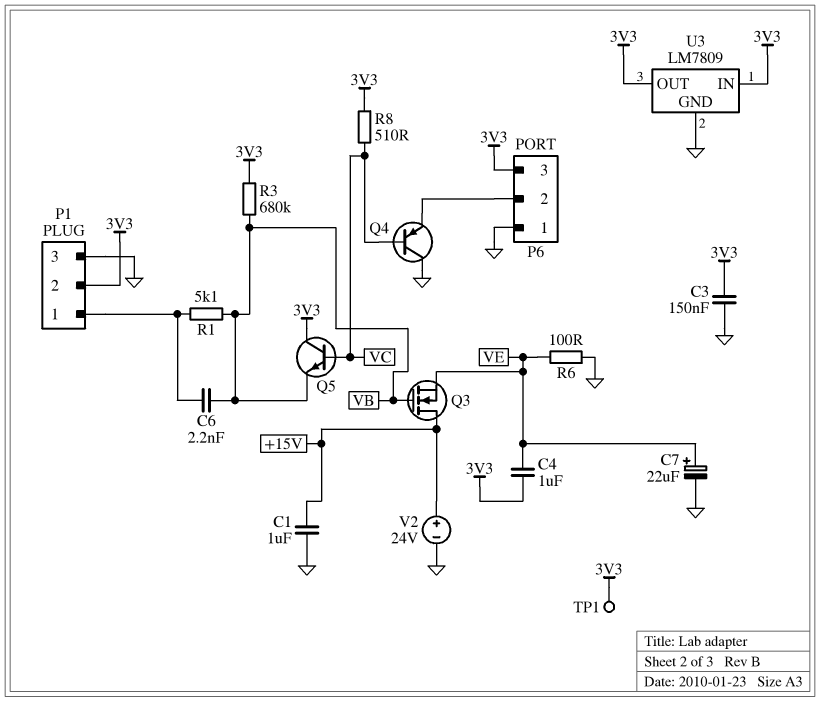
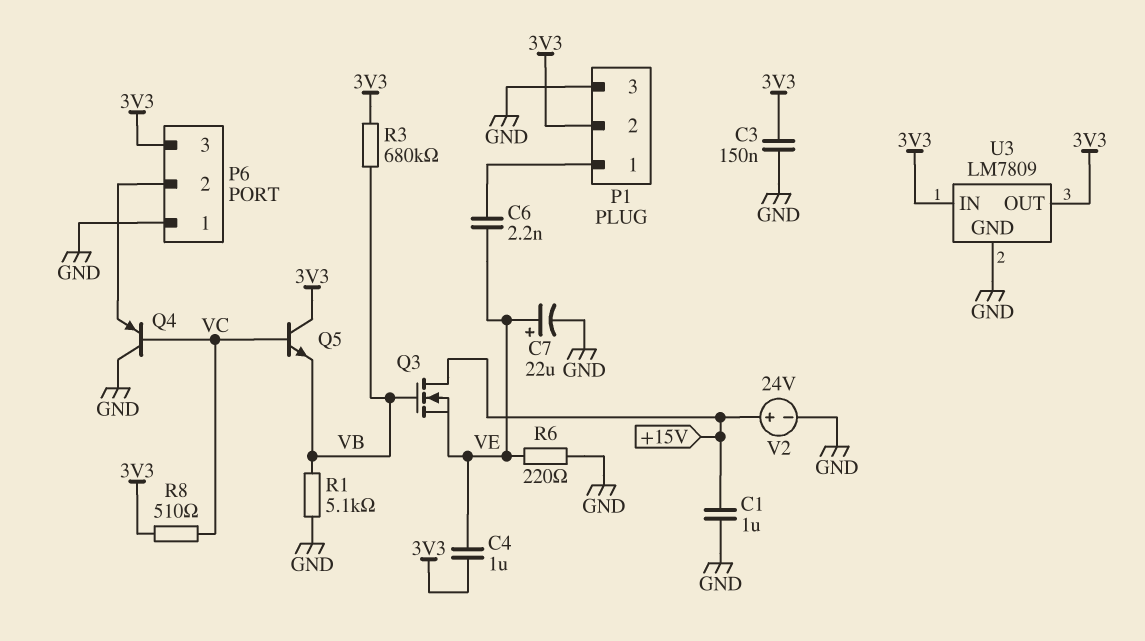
C6: 2.2nF (P1/1, VB) -> 2.2nF (P1/1, VE)
R1: 5.1k (P1/1, VB) -> 5.1k (GND, VB)
R6: 100 (GND, VE) -> 220 (GND, VE)
TP1: test point (3V3) -> none

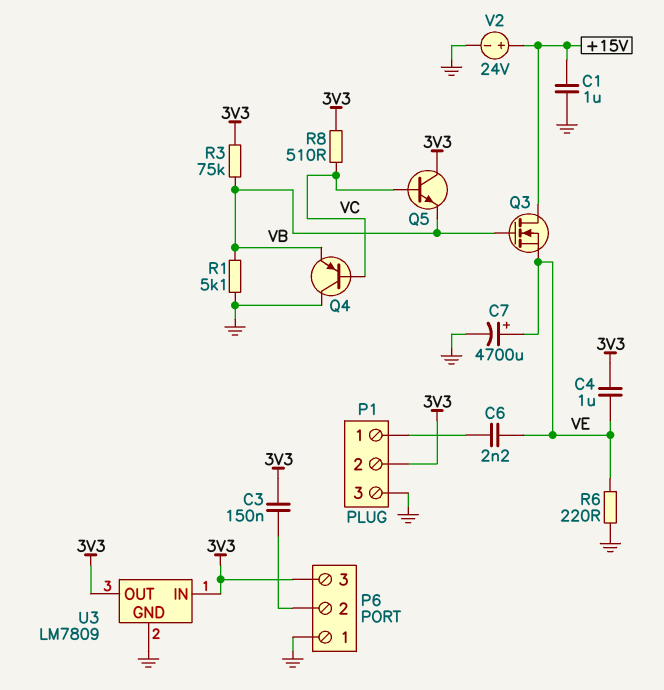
C3: 150nF (3V3, GND) -> 150nF (3V3, P6/2)
C7: 22uF (plus VE, minus GND) -> 4700uF (plus VE, minus GND)
Q4: PNP (B VC, C GND, E P6/2) -> PNP (B VC, C GND, E VB)
R3: 680k (3V3, VB) -> 75k (3V3, VB)

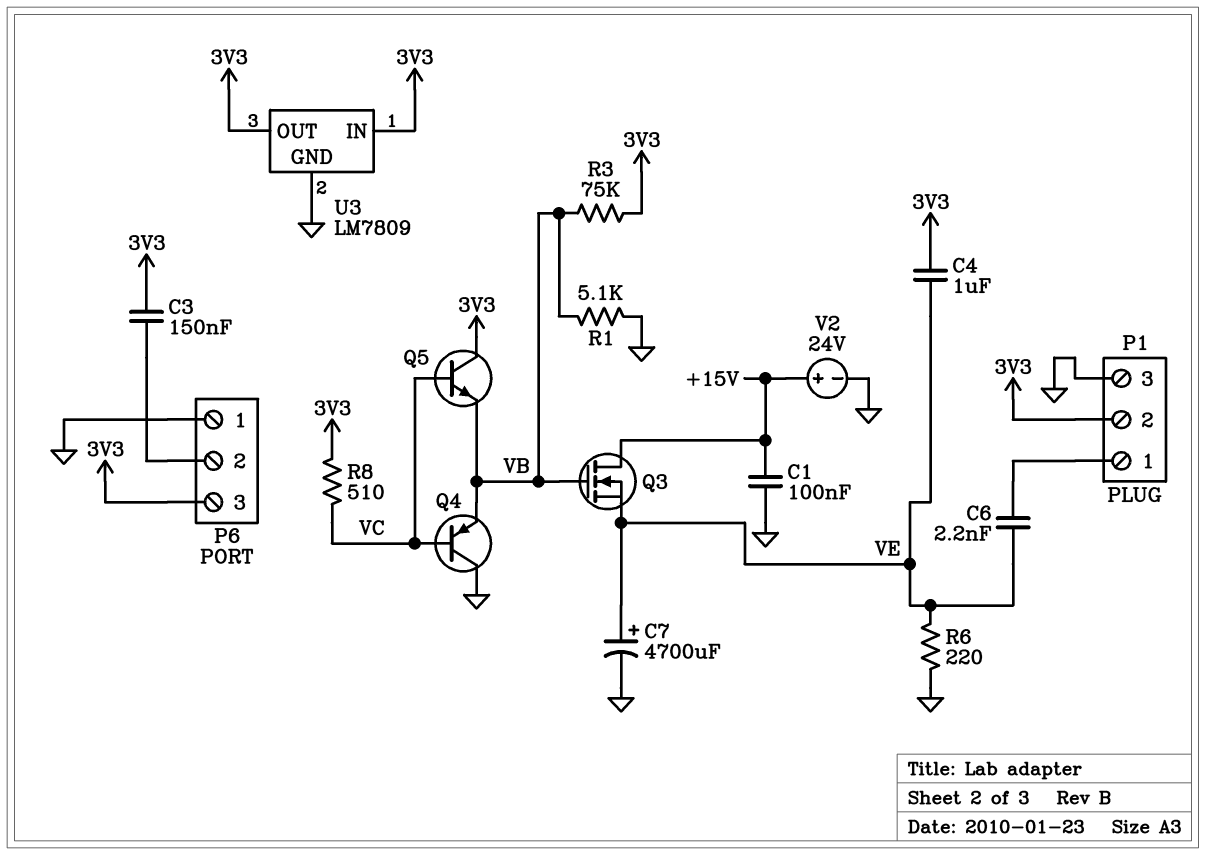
C1: 1uF (+15V, GND) -> 100nF (+15V, GND)

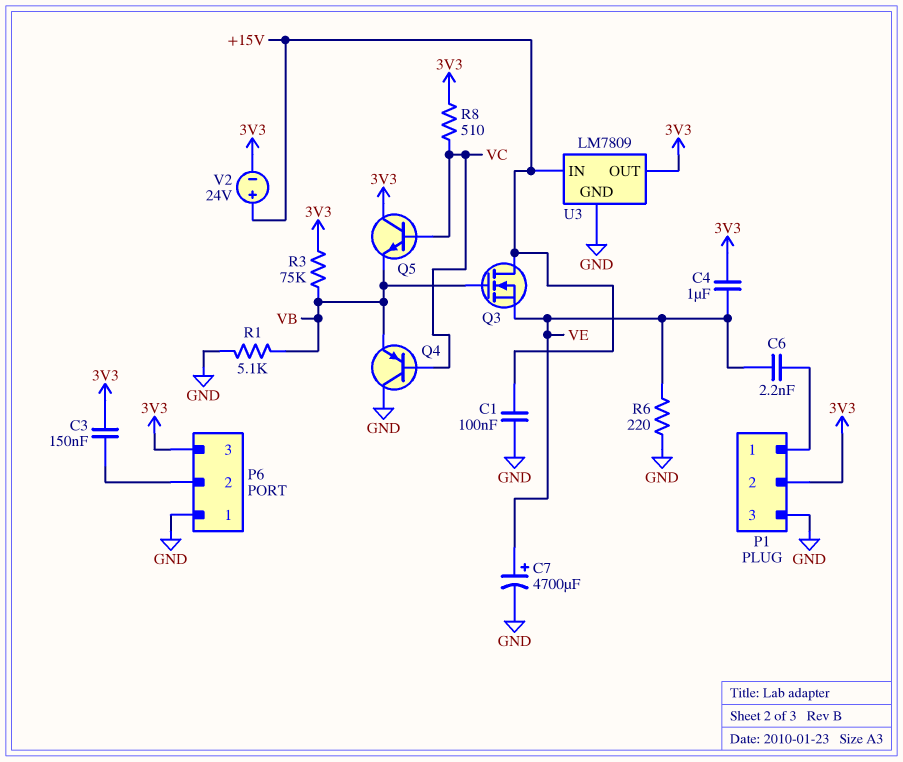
U3 pin IN: 3V3 -> +15V
V2: 24V (plus +15V, minus GND) -> 24V (plus +15V, minus 3V3)

